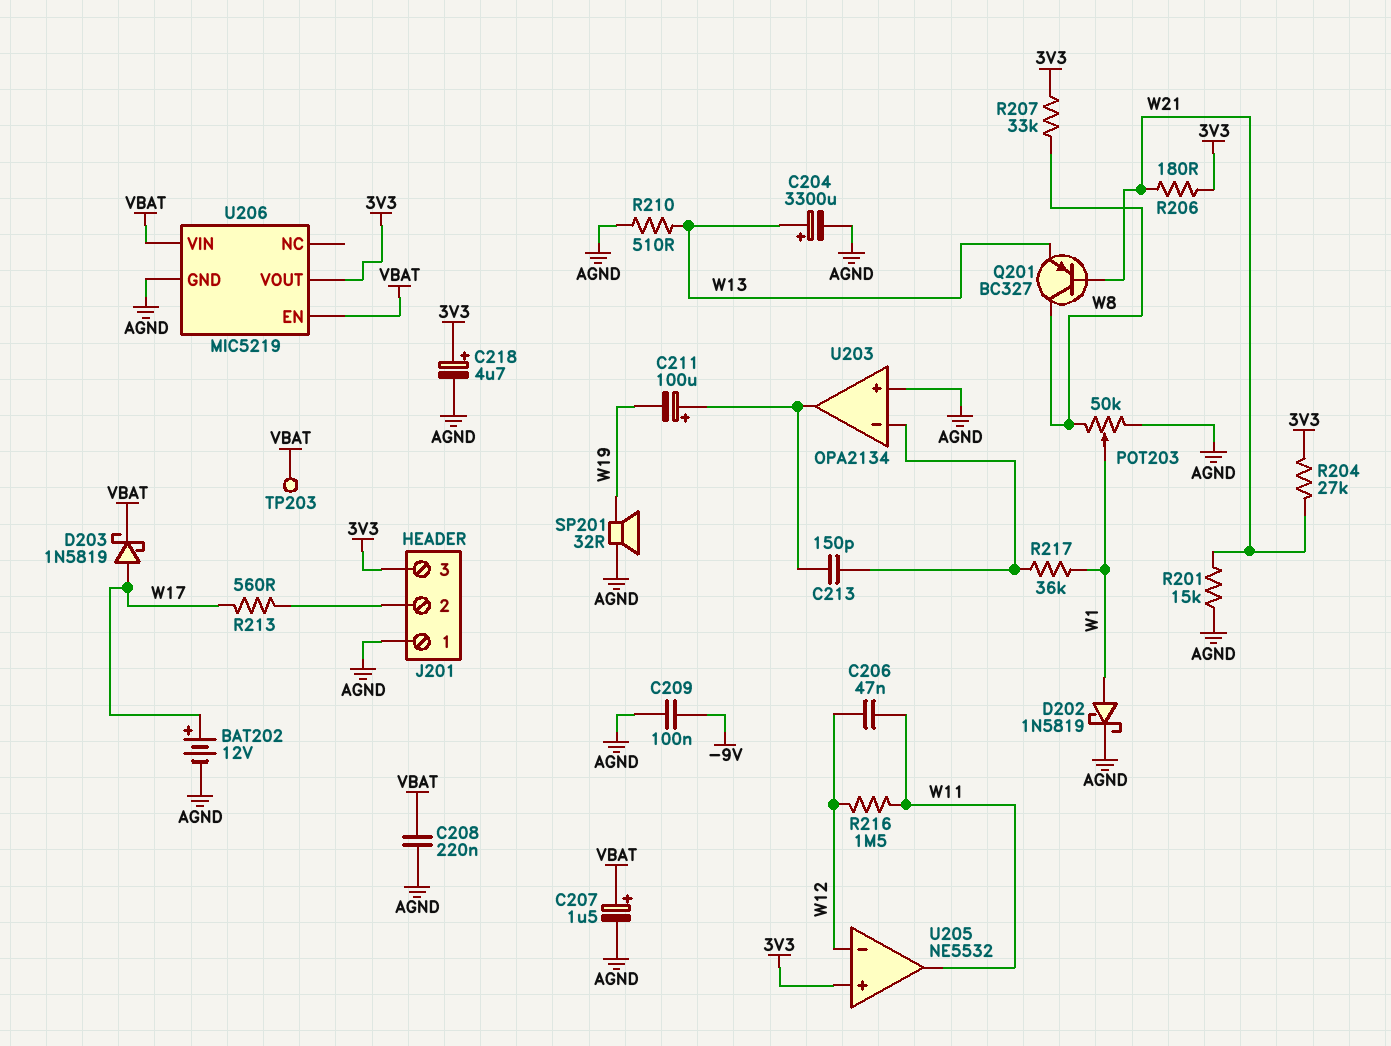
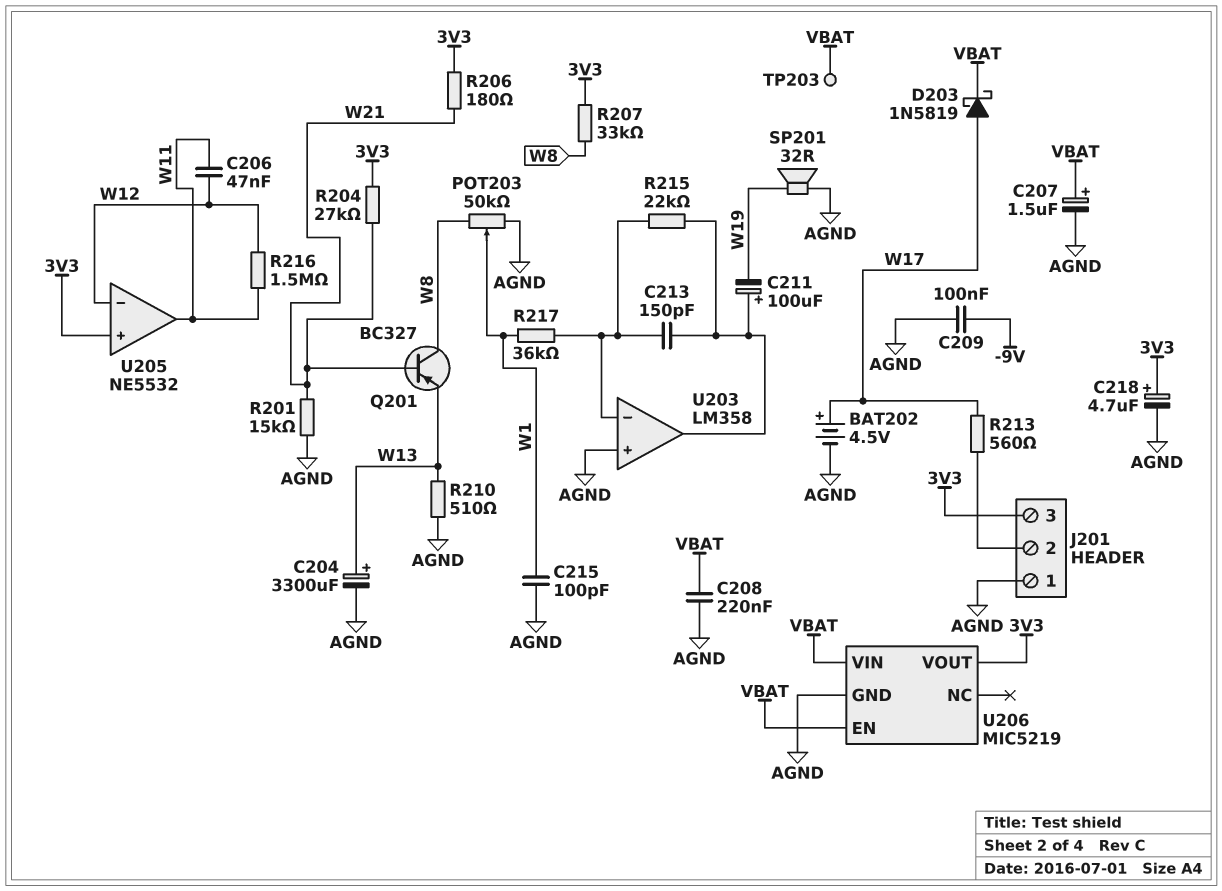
BAT202: 12V (plus W17, minus AGND) -> 4.5V (plus W17, minus AGND)
C215: none -> 100pF (AGND, W1)
D202: schottky 1N5819 (A W1, K AGND) -> none
R215: none -> 22k (U203/in-, U203/out)
U203: OPA2134 -> LM358

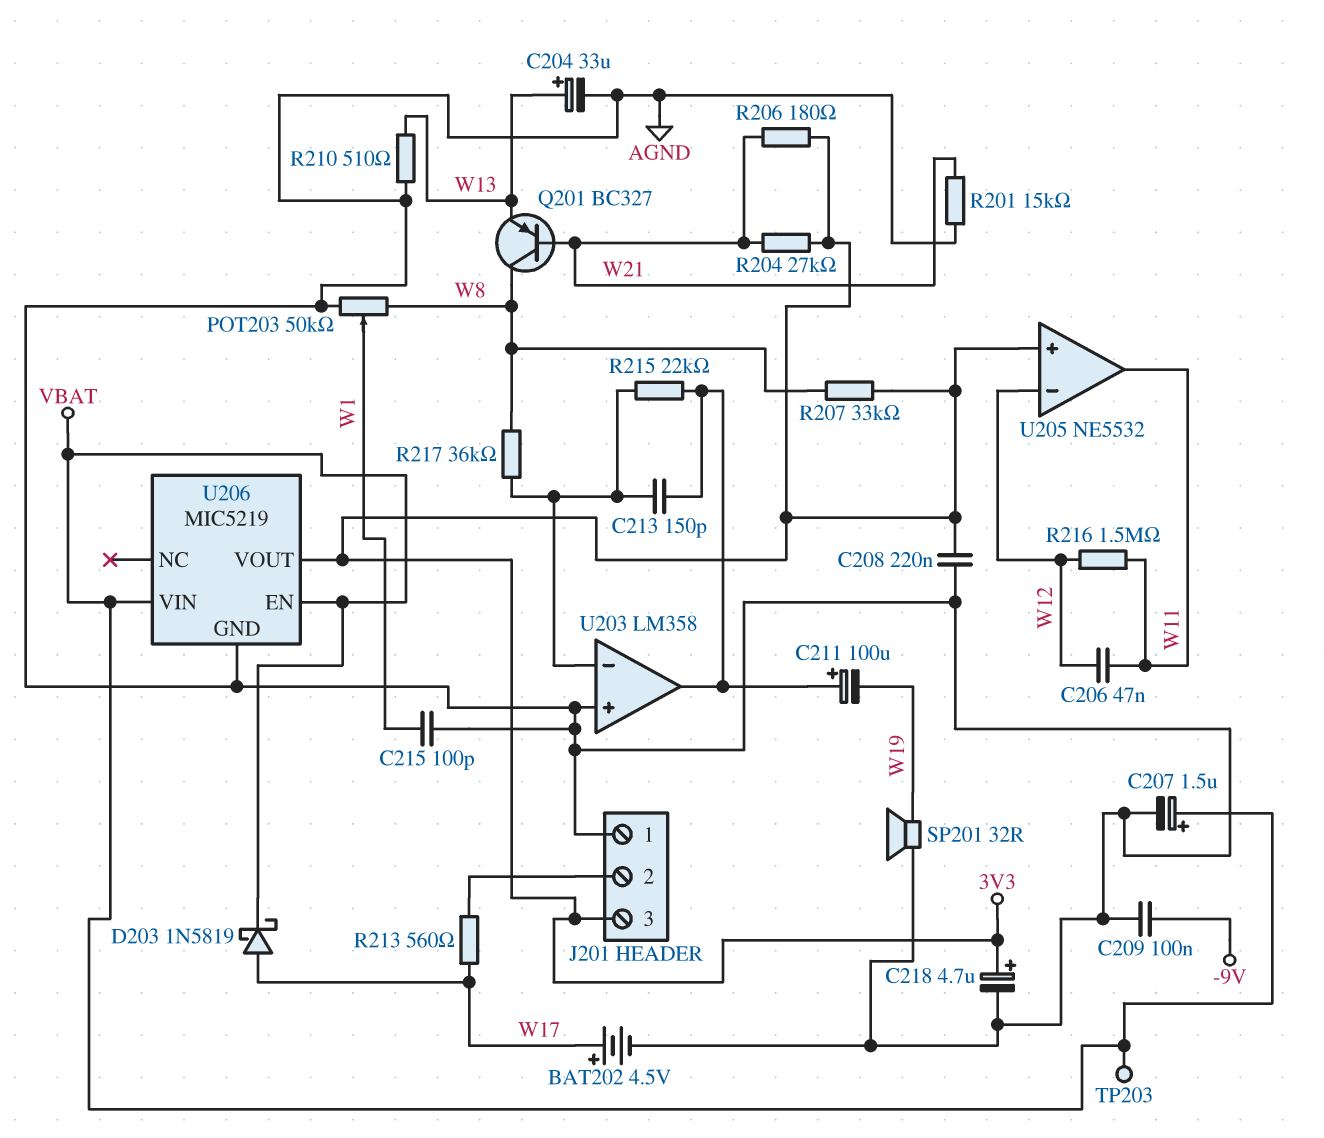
C204: 3300uF (plus W13, minus AGND) -> 33uF (plus W13, minus AGND)
C208: 220nF (AGND, VBAT) -> 220nF (3V3, AGND)
R217: 36k (U203/in-, W1) -> 36k (U203/in-, W8)

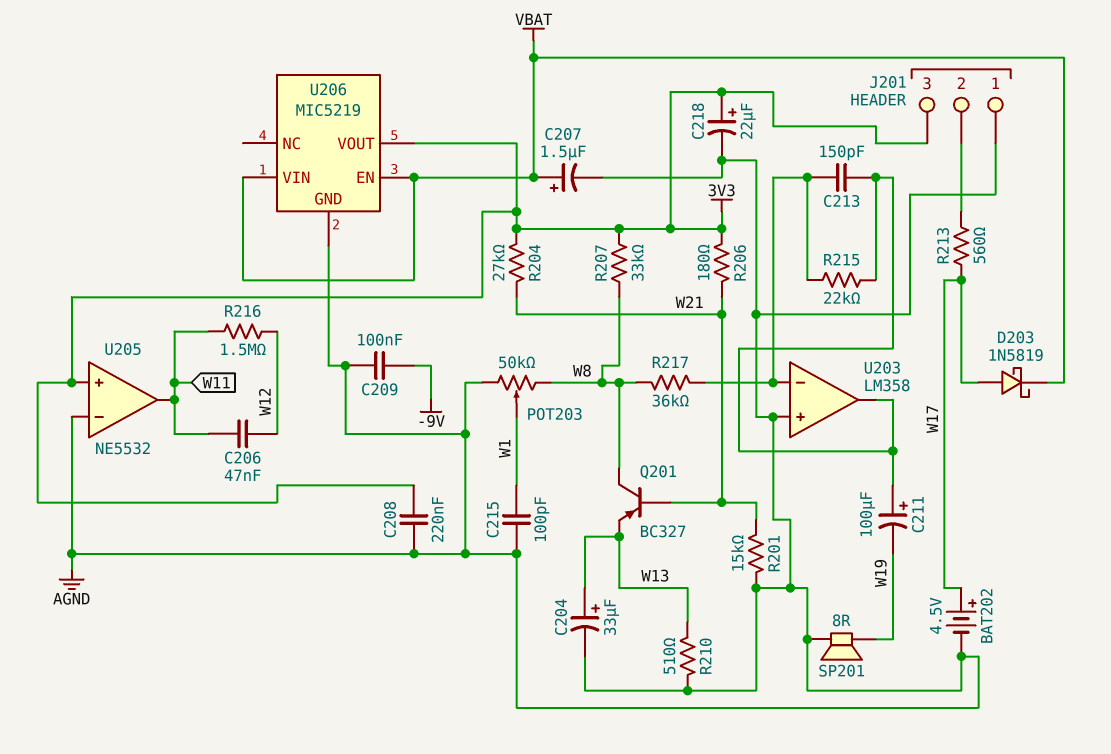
C218: 4.7uF (plus 3V3, minus AGND) -> 22uF (plus 3V3, minus AGND)
SP201: speaker 32R (AGND, W19) -> speaker 8R (AGND, W19)
TP203: test point (VBAT) -> none
U205 pin in-: W12 -> AGND

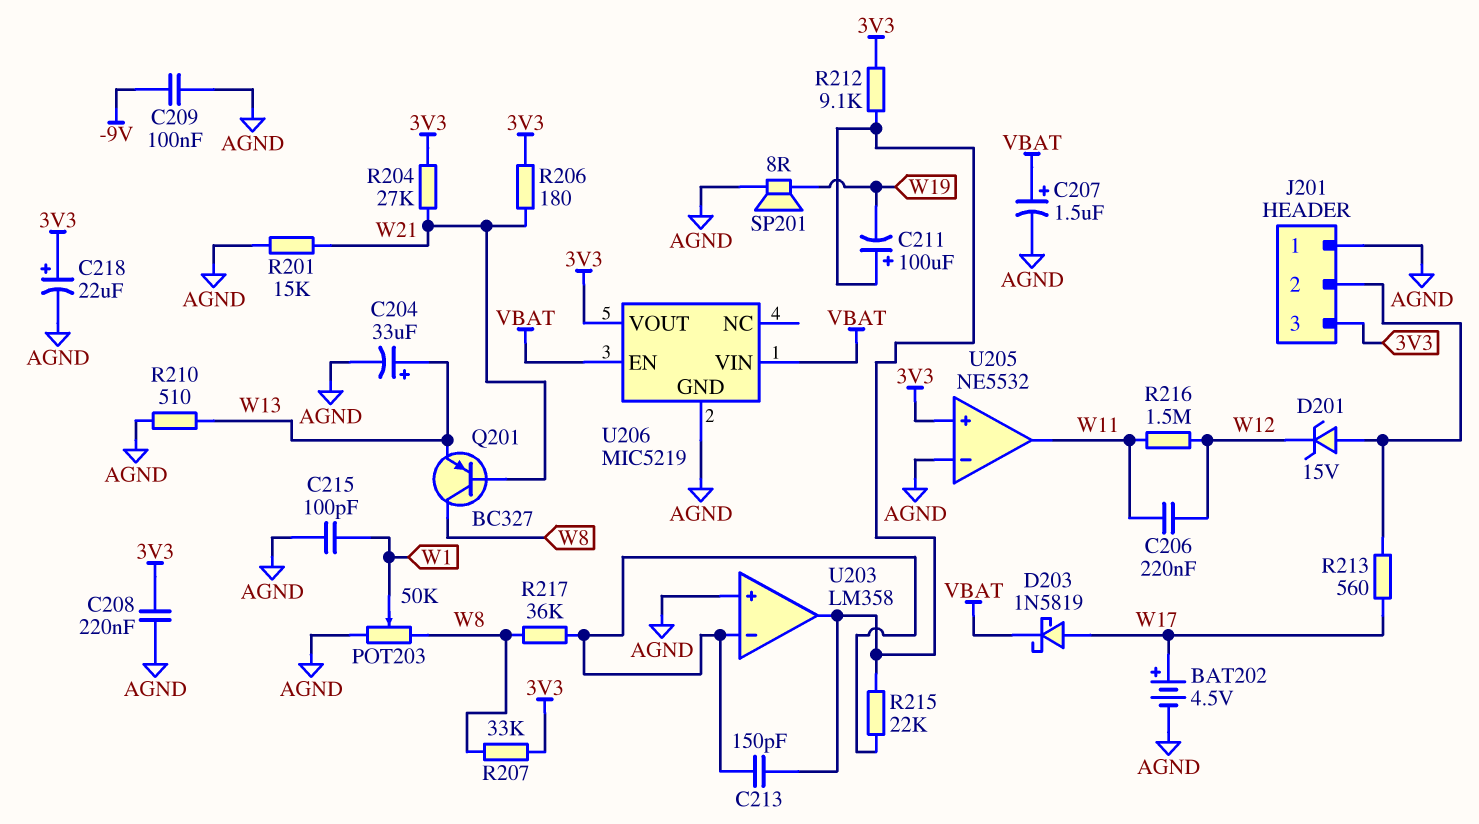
C206: 47nF (W11, W12) -> 220nF (W11, W12)
D201: none -> zener 15V (A J201/2, K W12)
R212: none -> 9.1k (3V3, U203/out)

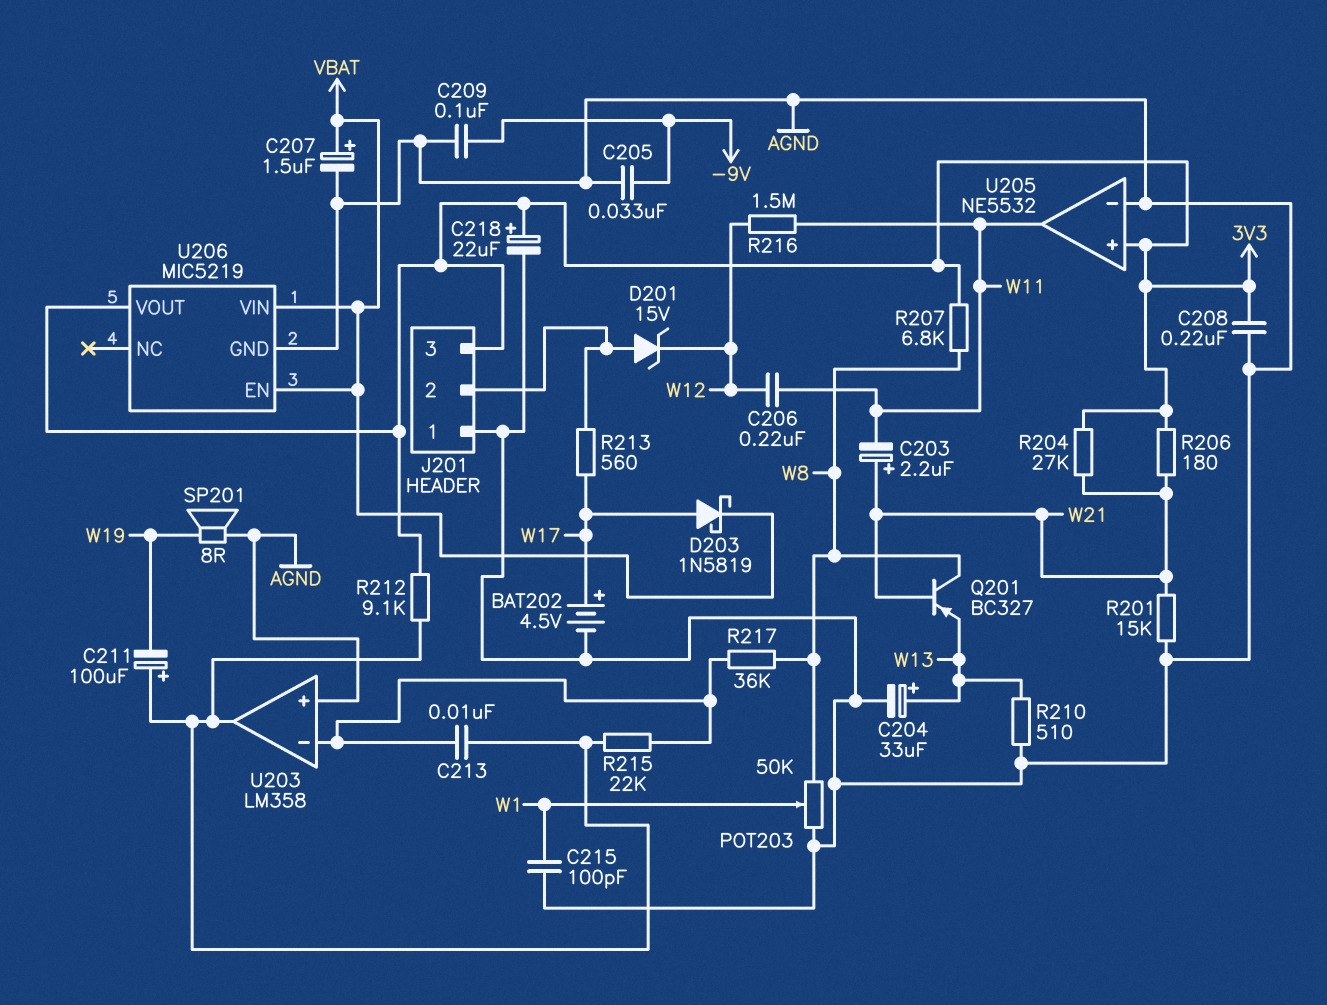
C203: none -> 2.2uF (plus W21, minus W11)
C205: none -> 33nF (-9V, AGND)
C213: 150pF (U203/in-, U203/out) -> 10nF (U203/in-, U203/out)
R207: 33k (3V3, W8) -> 6.8k (3V3, W8)

